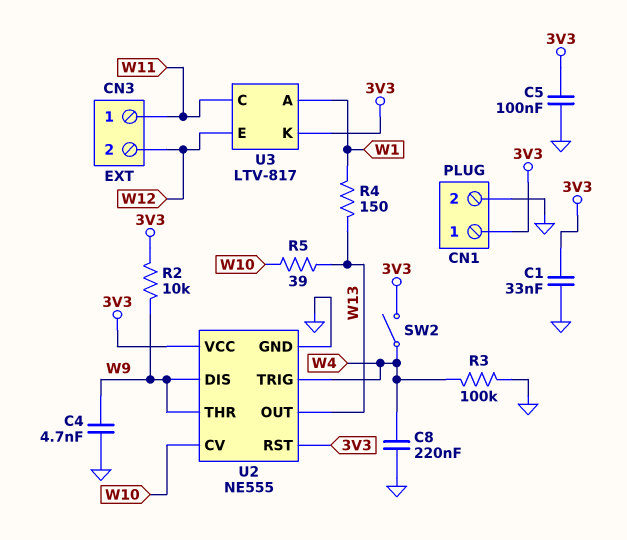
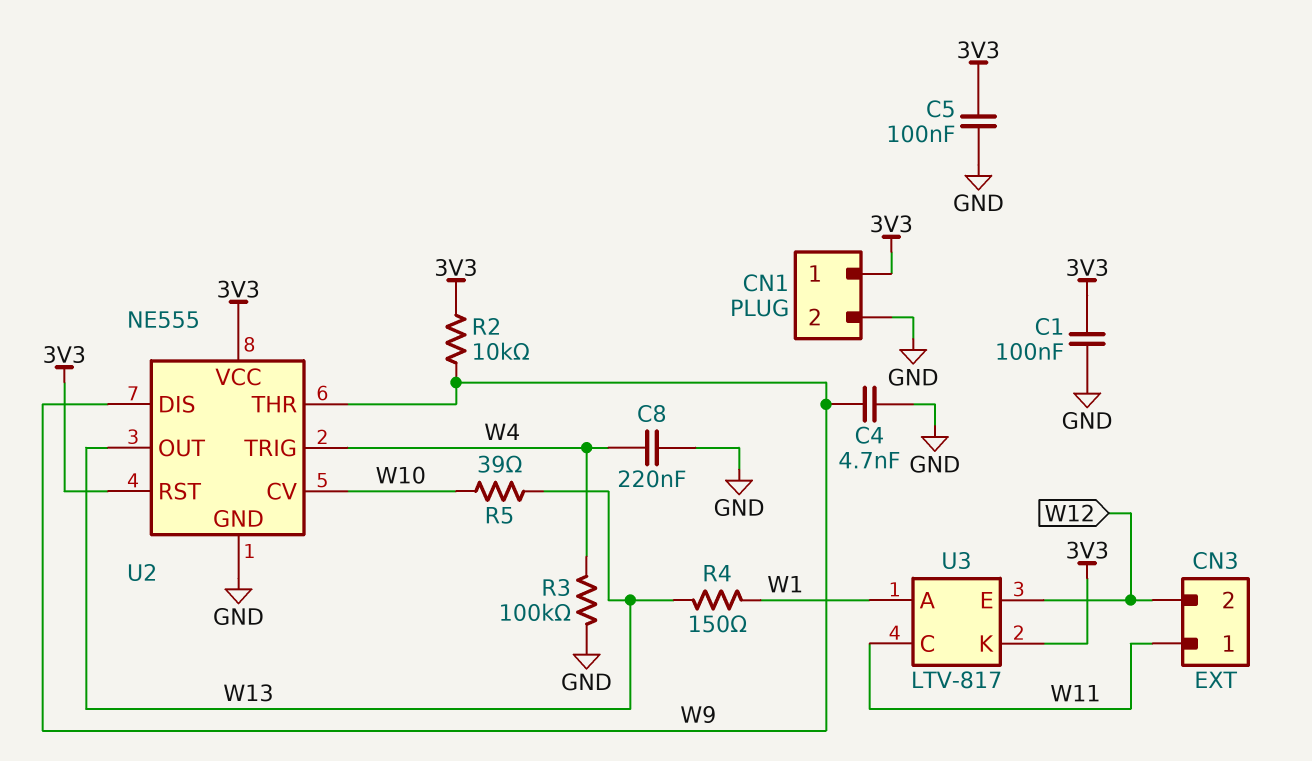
C1: 33nF (3V3, GND) -> 100nF (3V3, GND)
SW2: switch (3V3, W4) -> none

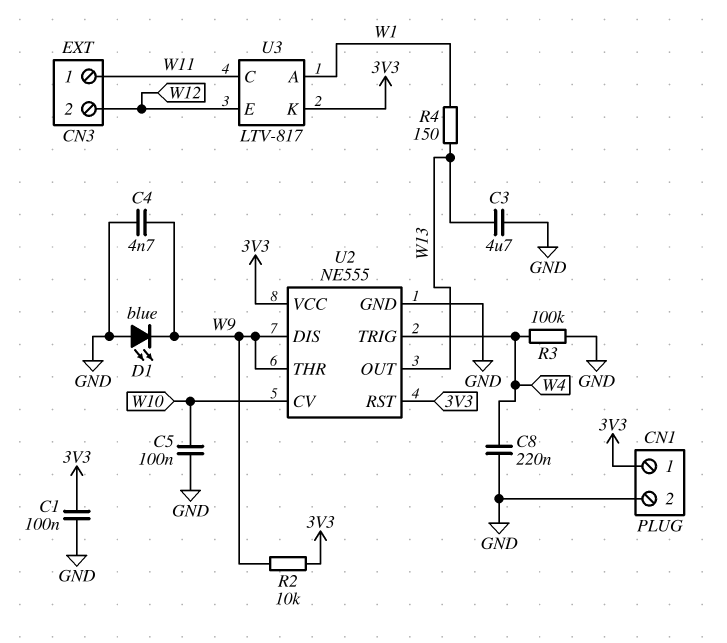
C3: none -> 4.7uF (GND, W13)
C5: 100nF (3V3, GND) -> 100nF (GND, W10)
D1: none -> LED blue (A GND, K W9)
R5: 39 (W10, W13) -> none

